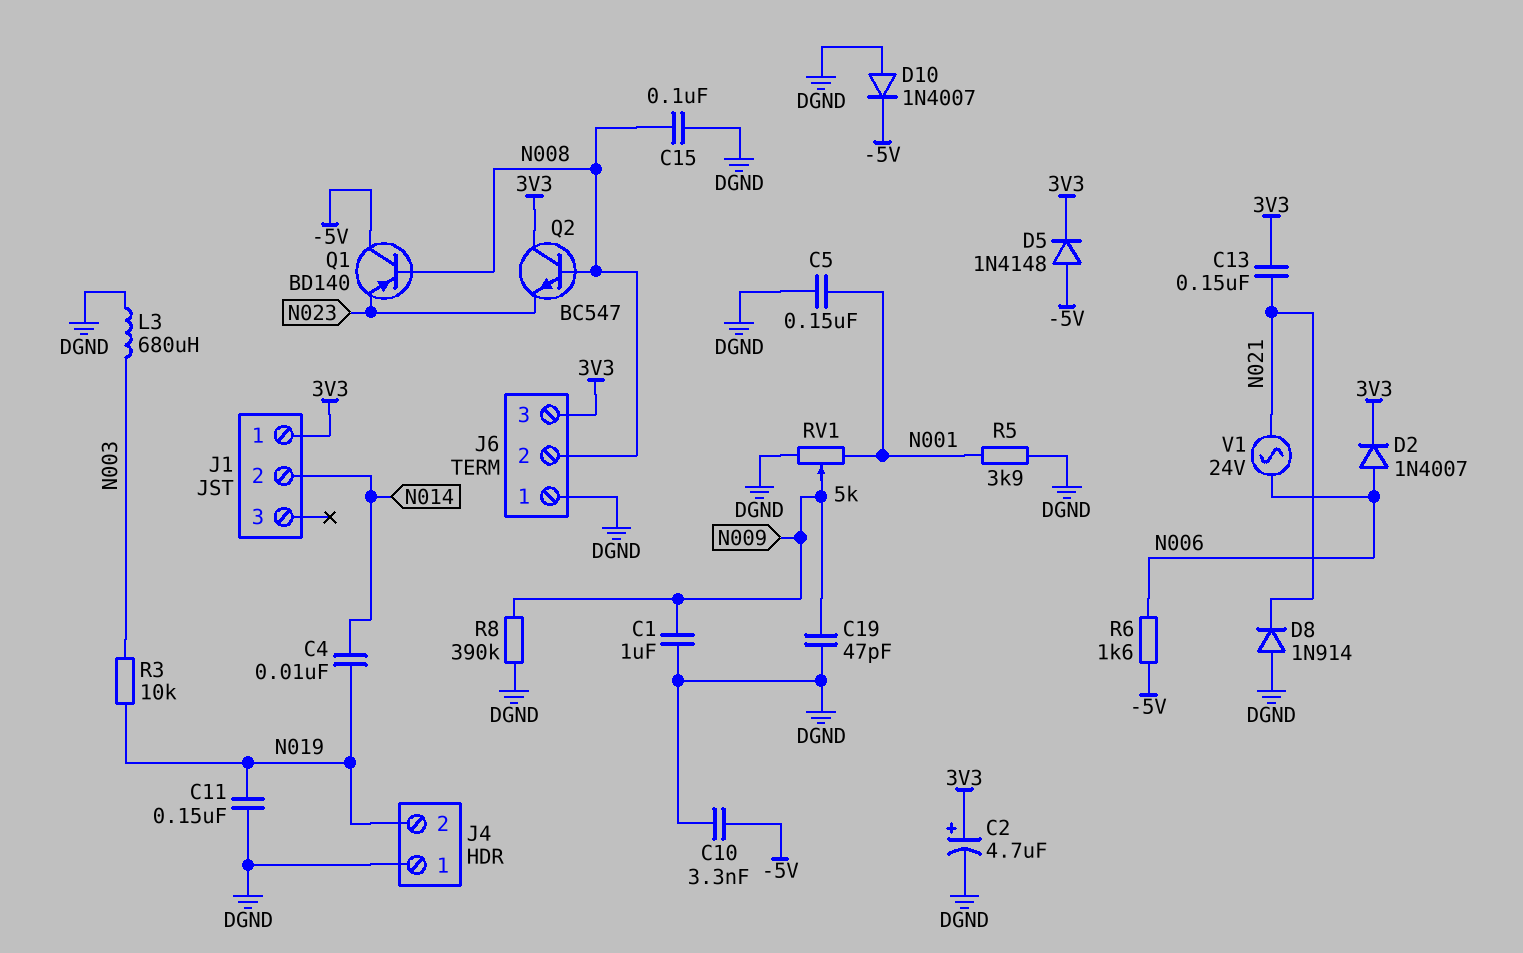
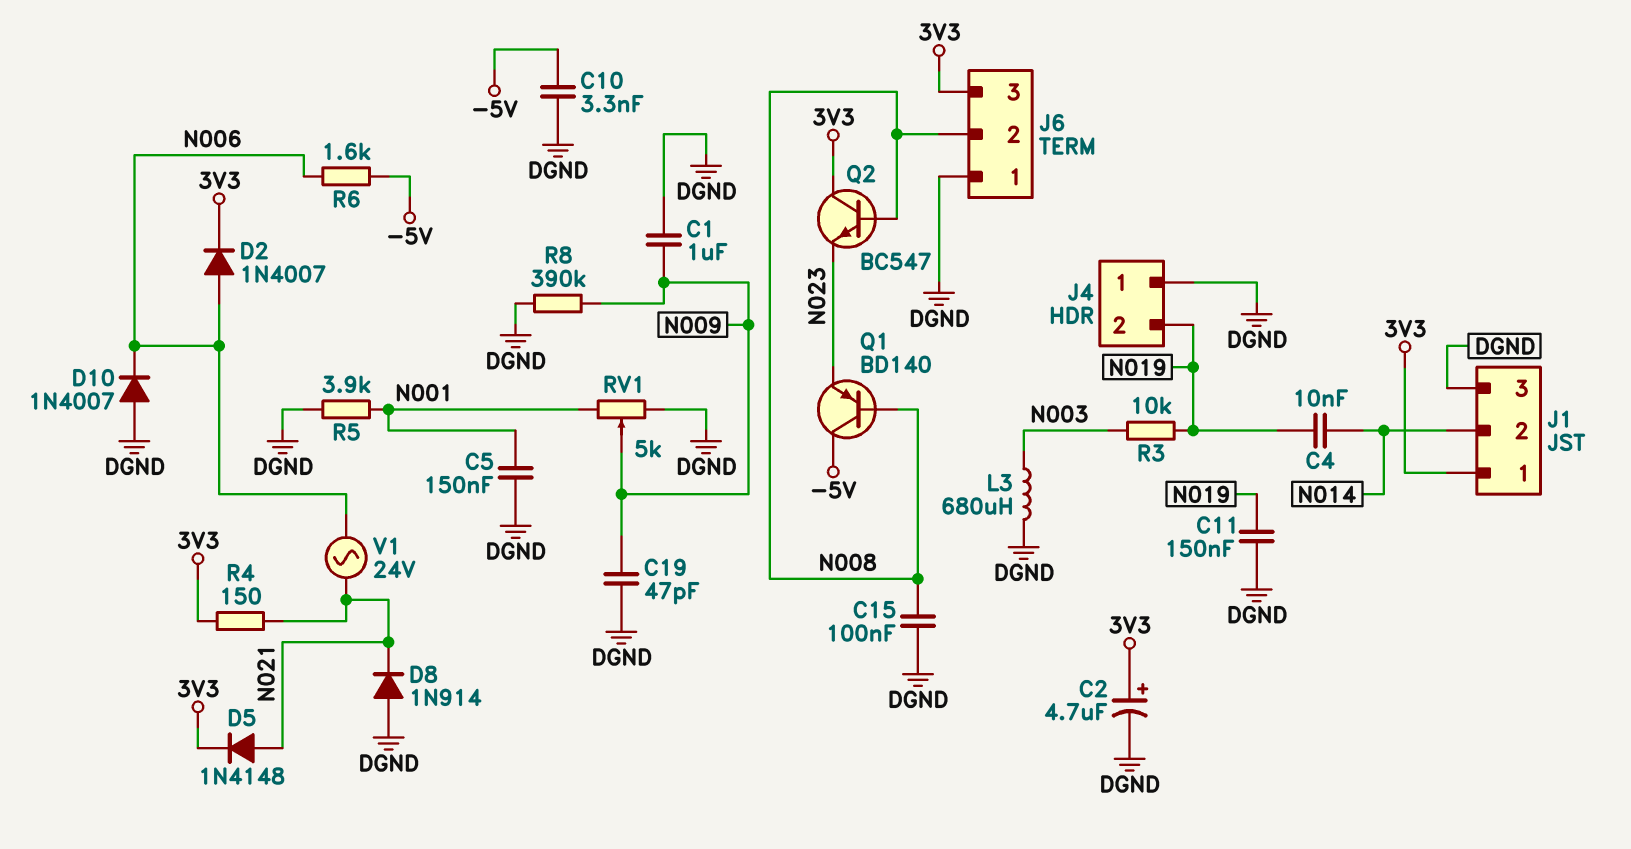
C13: 150nF (3V3, N021) -> none
D5: diode 1N4148 (A -5V, K 3V3) -> diode 1N4148 (A N021, K 3V3)
D10: diode 1N4007 (A DGND, K -5V) -> diode 1N4007 (A DGND, K N006)
J1 pin 3: none -> DGND
R4: none -> 150 (3V3, N021)

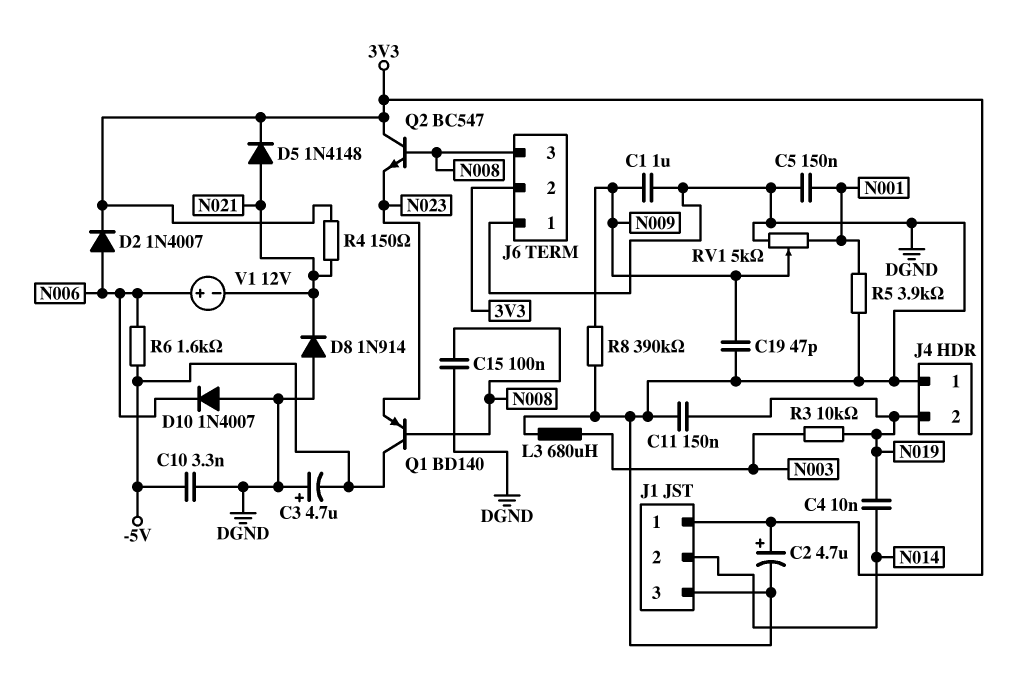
C3: none -> 4.7uF (plus DGND, minus -5V)
J6 pin 2: N008 -> 3V3
J6 pin 3: 3V3 -> N008
V1: AC 24V (N006, N021) -> 12V (plus N006, minus N021)

